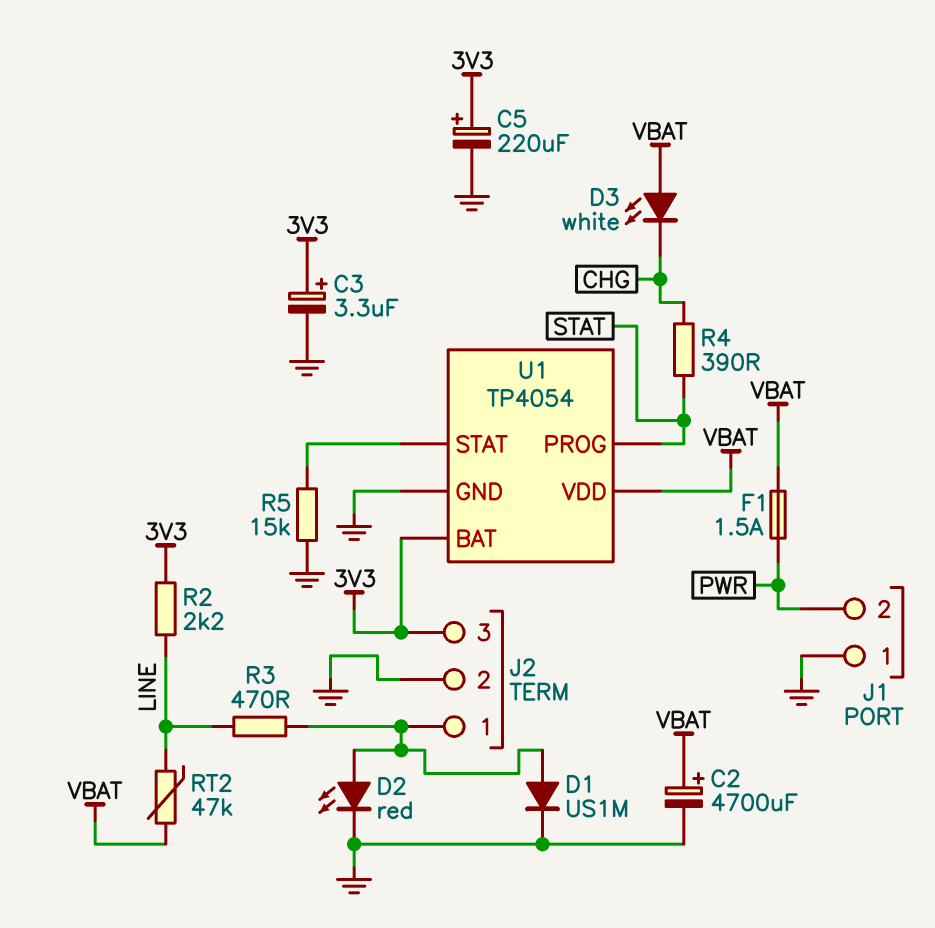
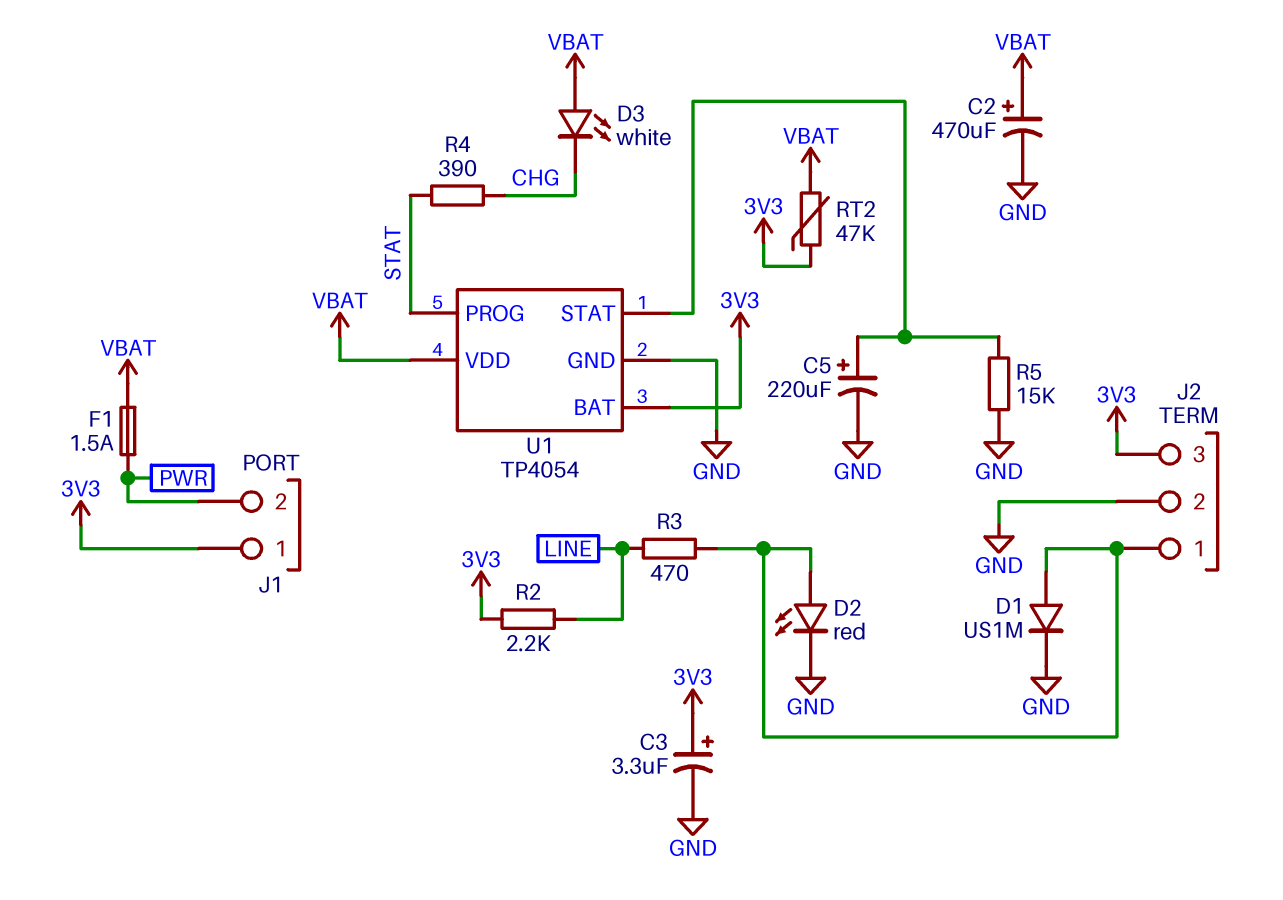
C2: 4700uF (plus VBAT, minus GND) -> 470uF (plus VBAT, minus GND)
C5: 220uF (plus 3V3, minus GND) -> 220uF (plus U1/STAT, minus GND)
J1 pin 1: GND -> 3V3
RT2: 47k (LINE, VBAT) -> 47k (3V3, VBAT)

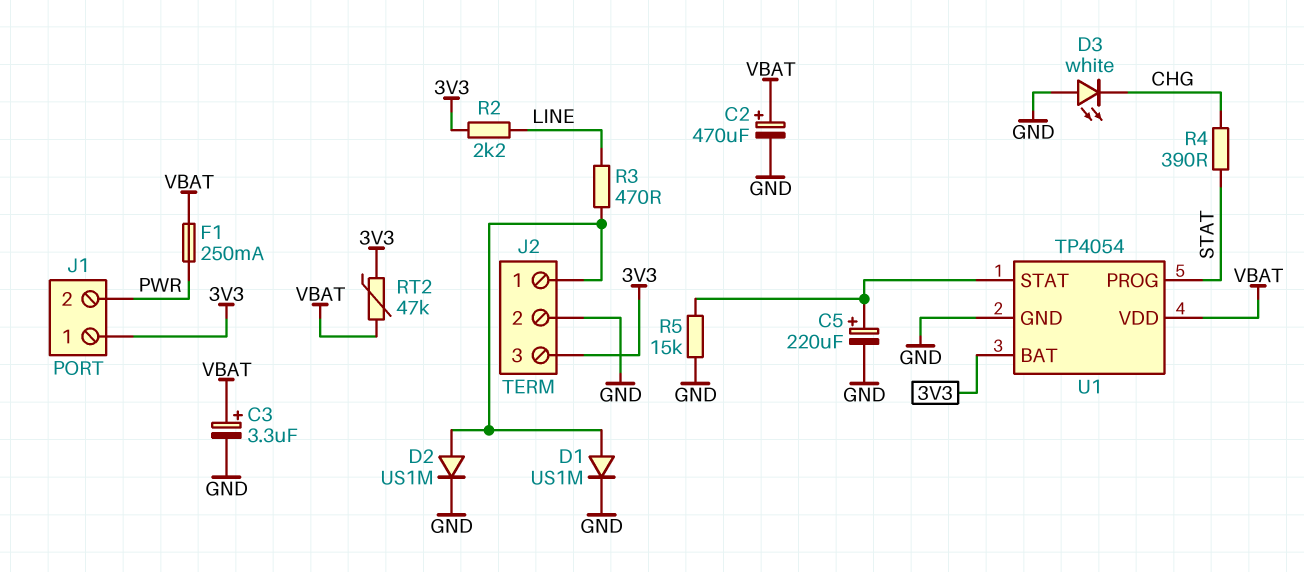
C3: 3.3uF (plus 3V3, minus GND) -> 3.3uF (plus VBAT, minus GND)
D2: LED red (A J2/1, K GND) -> diode US1M (A J2/1, K GND)
D3: LED white (A VBAT, K CHG) -> LED white (A GND, K CHG)
F1: 1.5A (PWR, VBAT) -> 250mA (PWR, VBAT)

